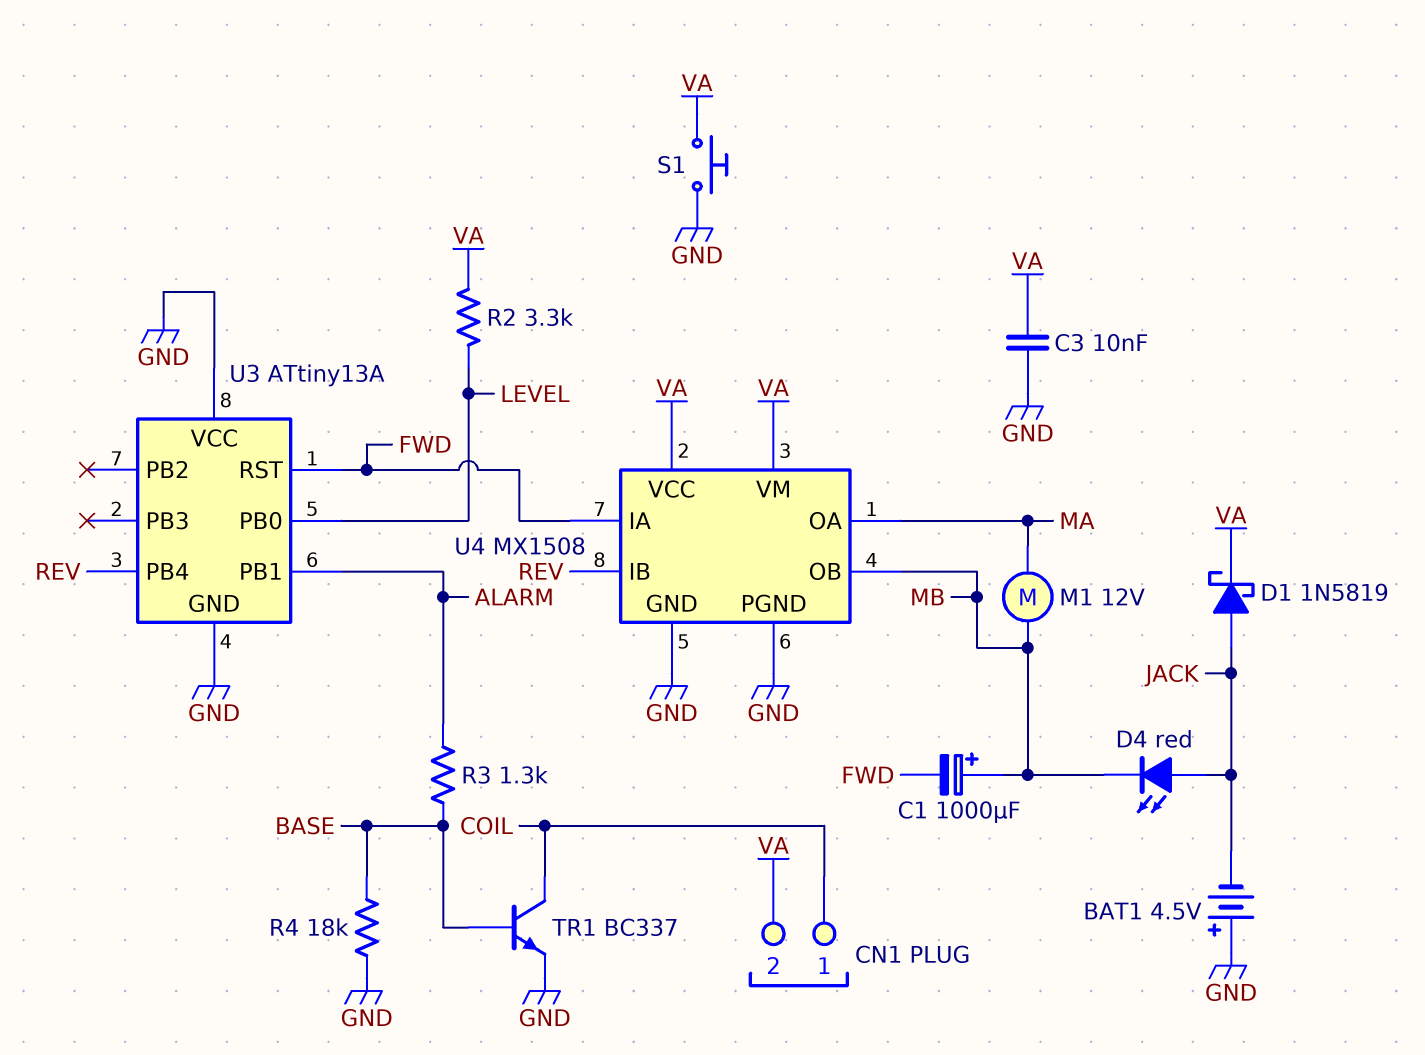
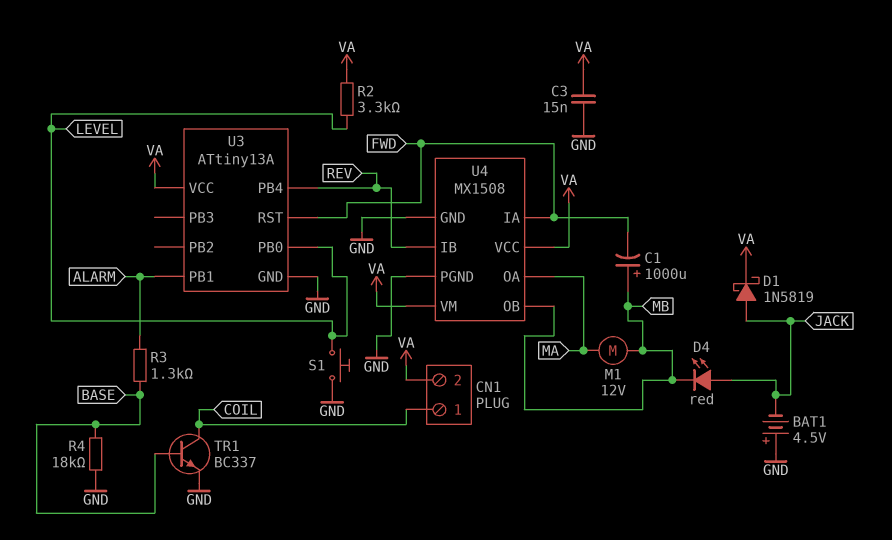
C3: 10nF (GND, VA) -> 15nF (GND, VA)
S1: button (GND, VA) -> button (GND, LEVEL)
U3 pin VCC: GND -> VA

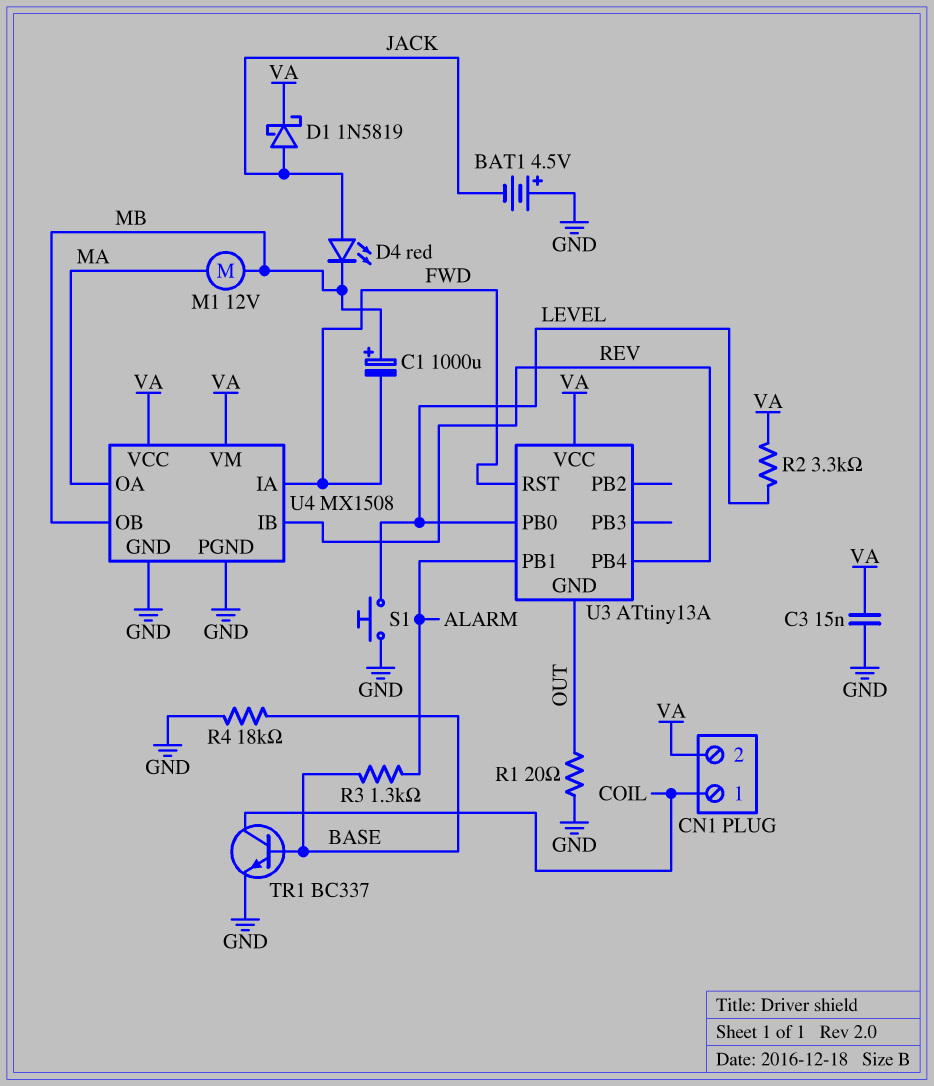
R1: none -> 20 (GND, OUT)
U3 pin GND: GND -> OUT

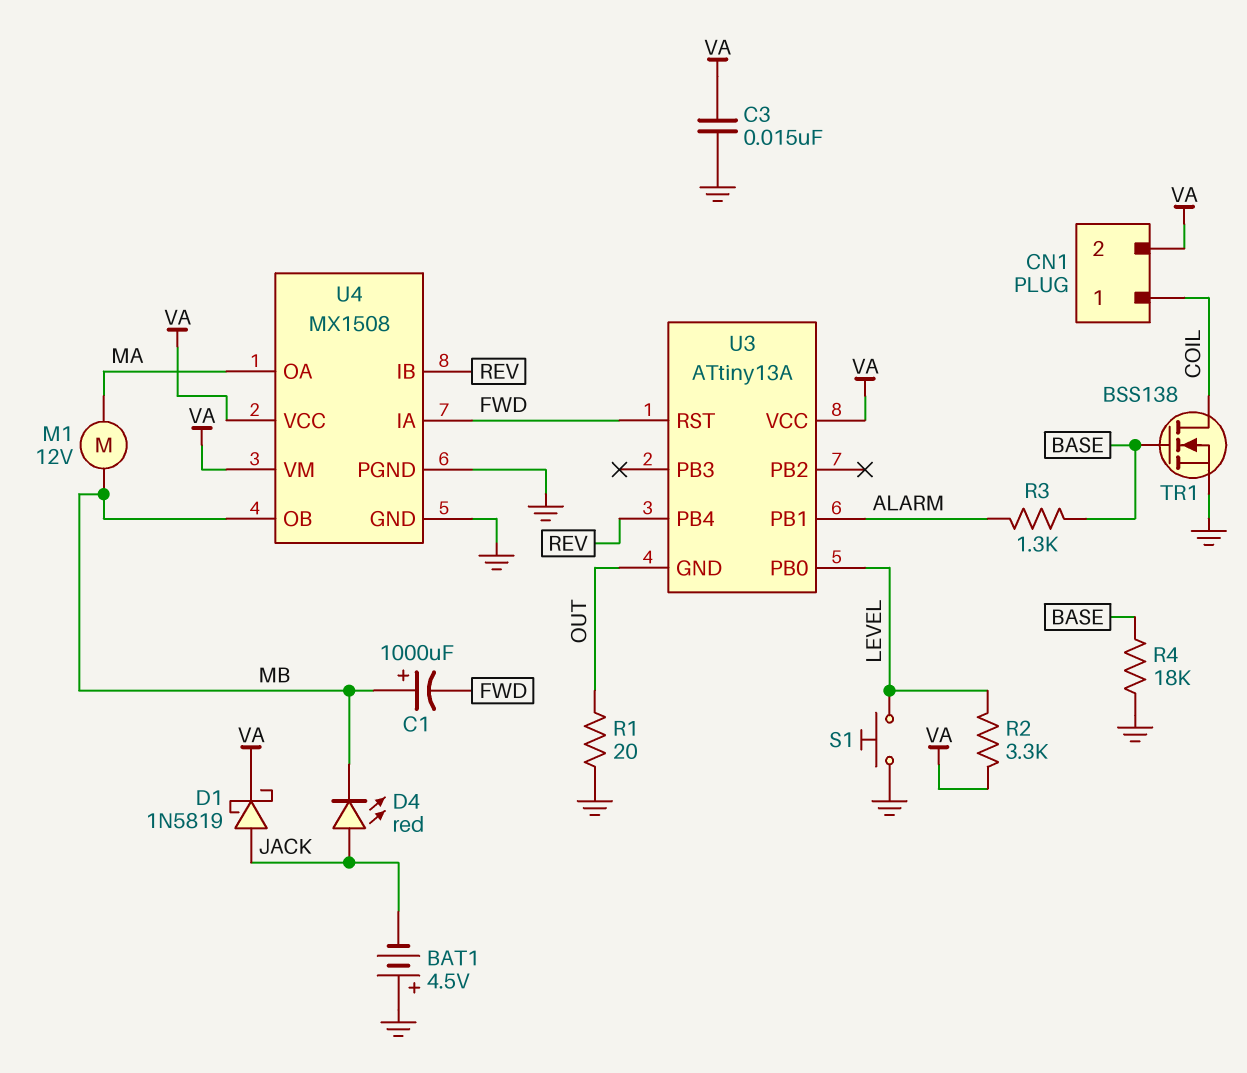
TR1: NPN BC337 (B BASE, C COIL, E GND) -> NMOS BSS138 (G BASE, D COIL, S GND)

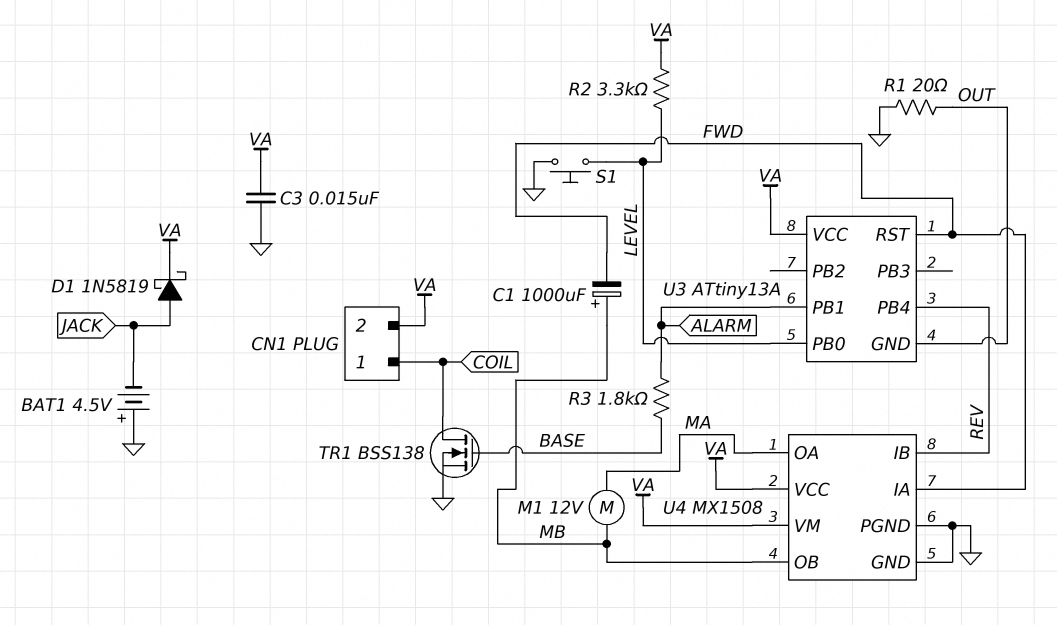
D4: LED red (A JACK, K MB) -> none
R3: 1.3k (ALARM, BASE) -> 1.8k (ALARM, BASE)
R4: 18k (BASE, GND) -> none

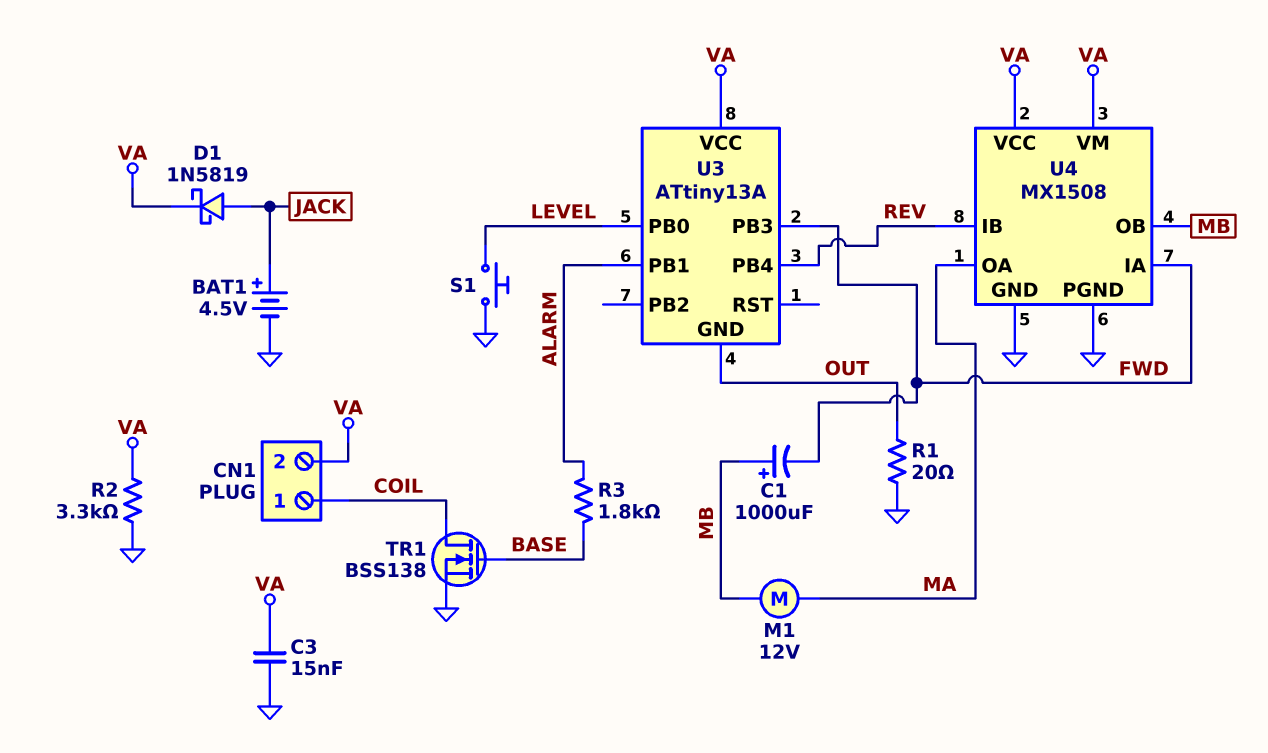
BAT1: 4.5V (plus GND, minus JACK) -> 4.5V (plus JACK, minus GND)
R2: 3.3k (LEVEL, VA) -> 3.3k (GND, VA)
U3 pin PB3: none -> FWD
U3 pin RST: FWD -> none

